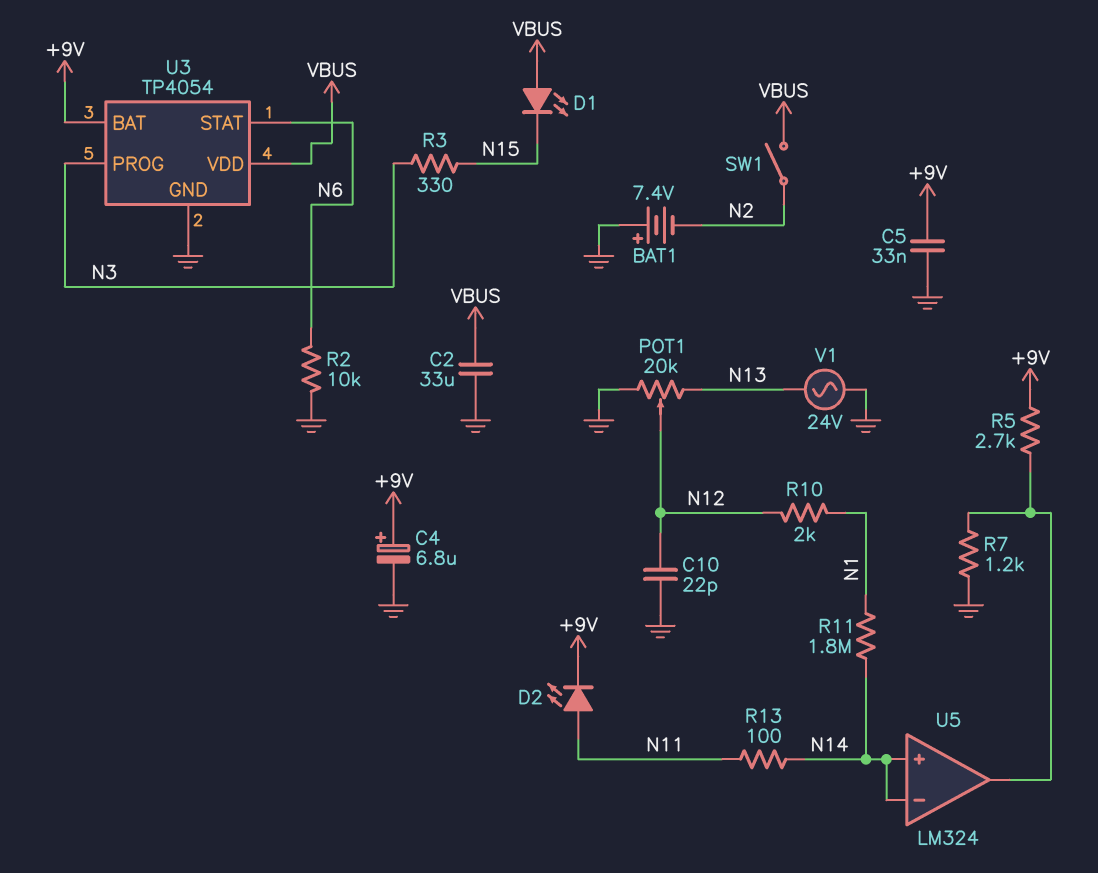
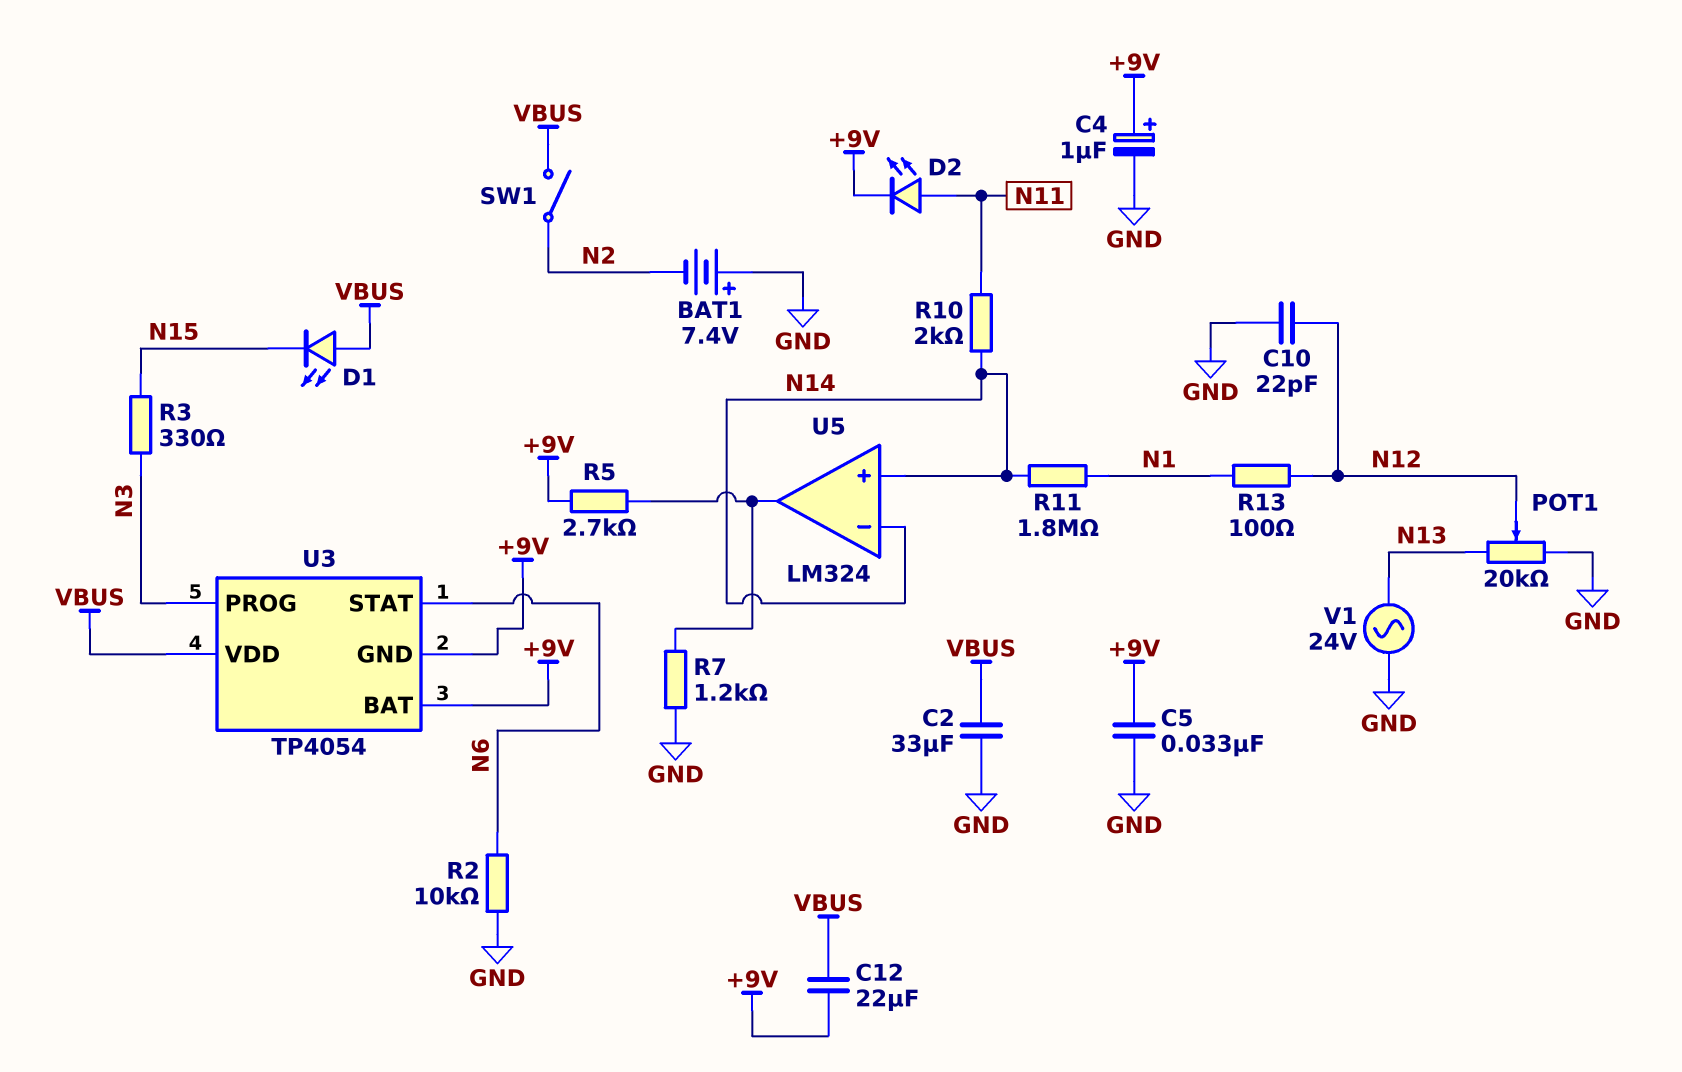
C4: 6.8uF (plus +9V, minus GND) -> 1uF (plus +9V, minus GND)
C12: none -> 22uF (+9V, VBUS)
R10: 2k (N1, N12) -> 2k (N11, N14)
R13: 100 (N11, N14) -> 100 (N1, N12)
U3 pin GND: GND -> +9V

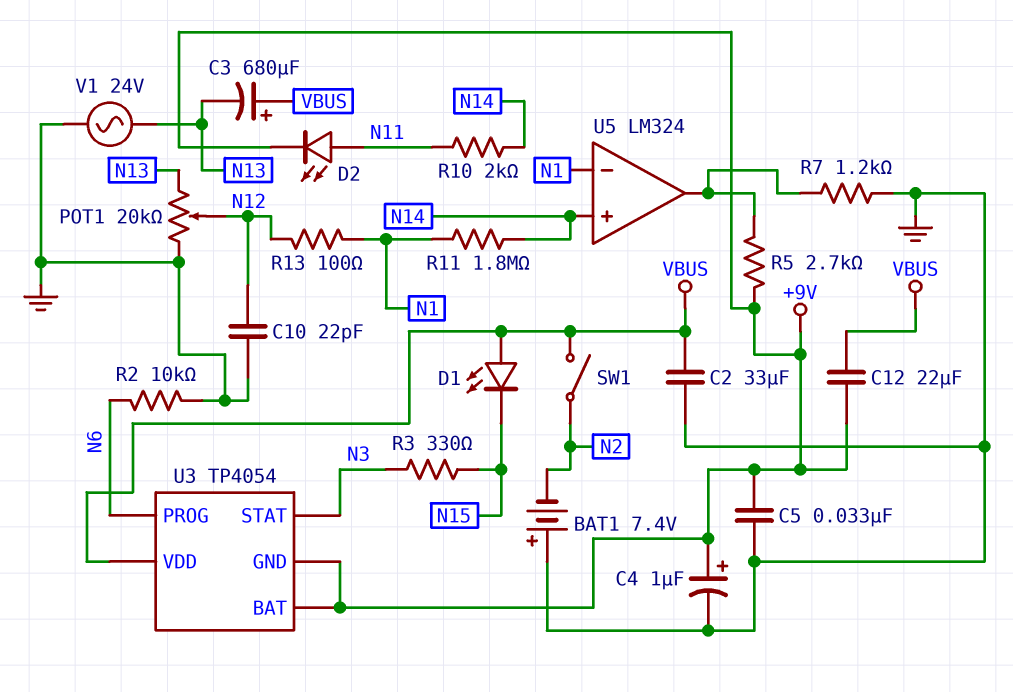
C3: none -> 680uF (plus VBUS, minus N13)
U3 pin PROG: N3 -> N6
U3 pin STAT: N6 -> N3
U5 pin in-: N14 -> N1

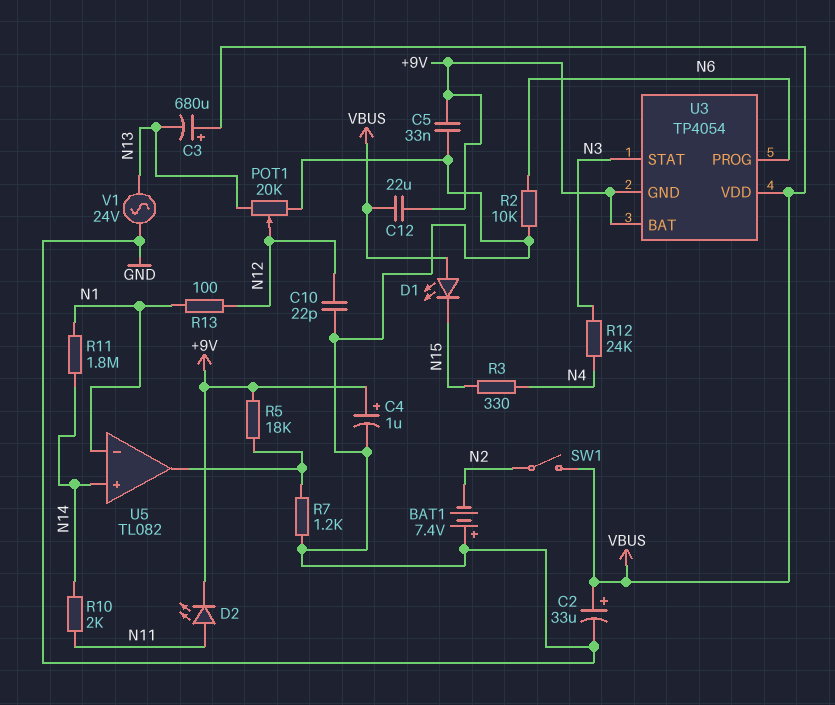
C2: 33uF (GND, VBUS) -> 33uF (plus VBUS, minus GND)
R3: 330 (N3, N15) -> 330 (N4, N15)
R5: 2.7k (+9V, U5/out) -> 18k (+9V, U5/out)
R12: none -> 24k (N3, N4)
U5: LM324 -> TL082

